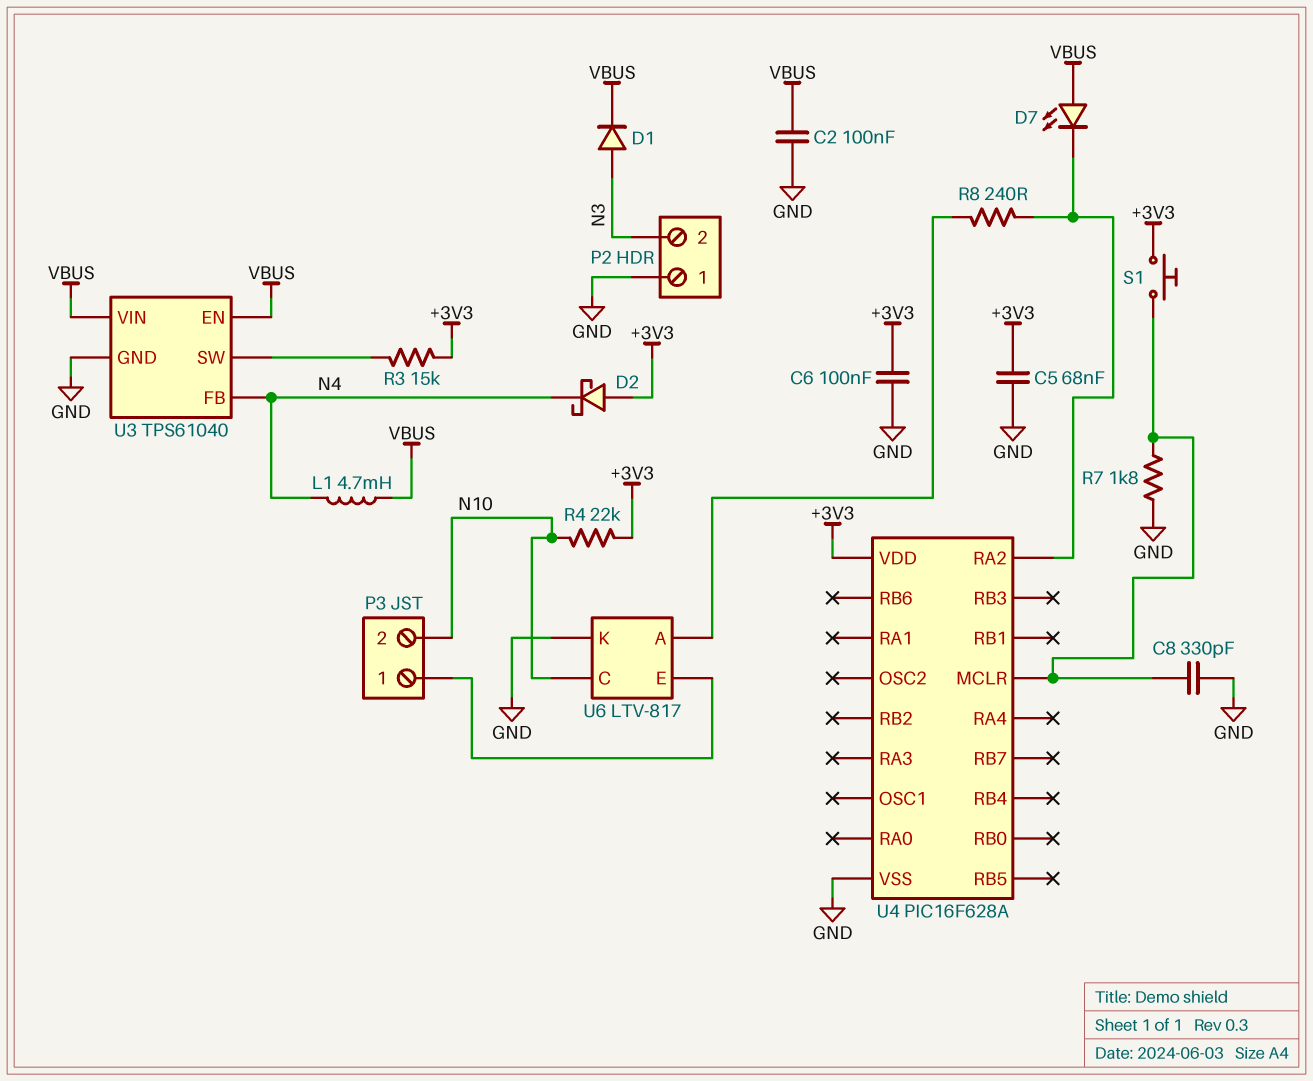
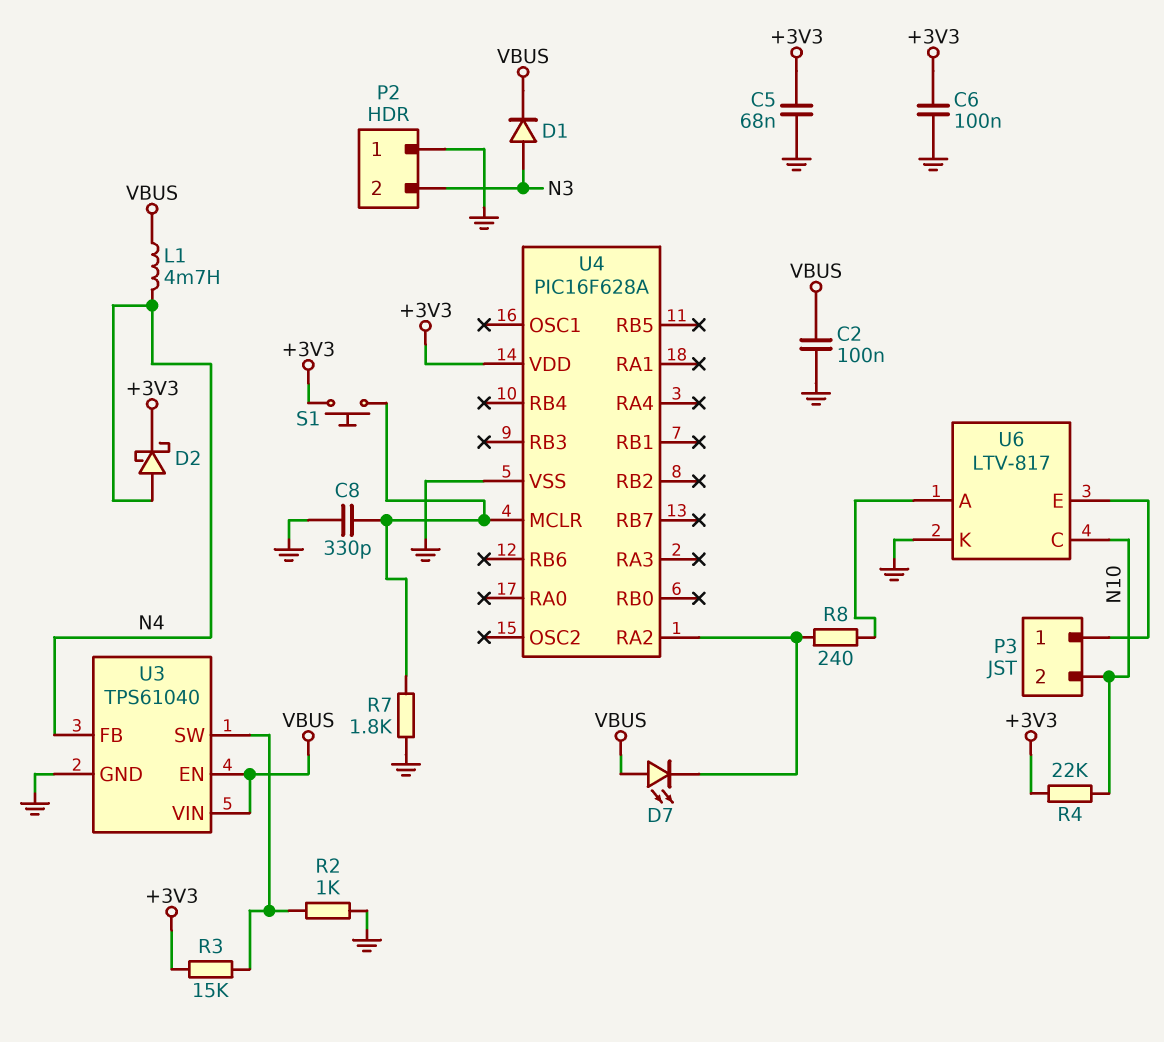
D2: schottky (A +3V3, K N4) -> schottky (A N4, K +3V3)
R2: none -> 1k (GND, U3/SW)

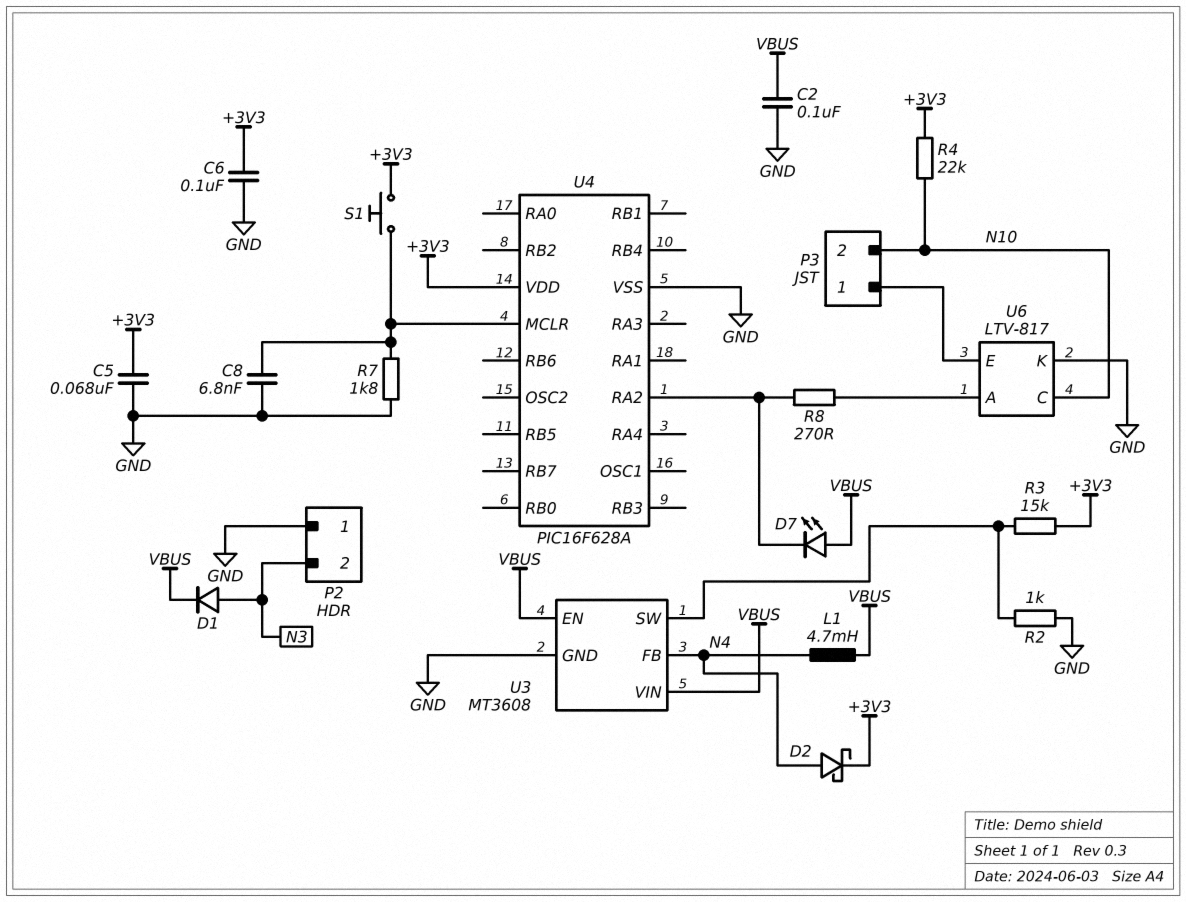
C8: 330pF (GND, U4/MCLR) -> 6.8nF (GND, U4/MCLR)
R8: 240 (U4/RA2, U6/A) -> 270 (U4/RA2, U6/A)
U3: TPS61040 -> MT3608

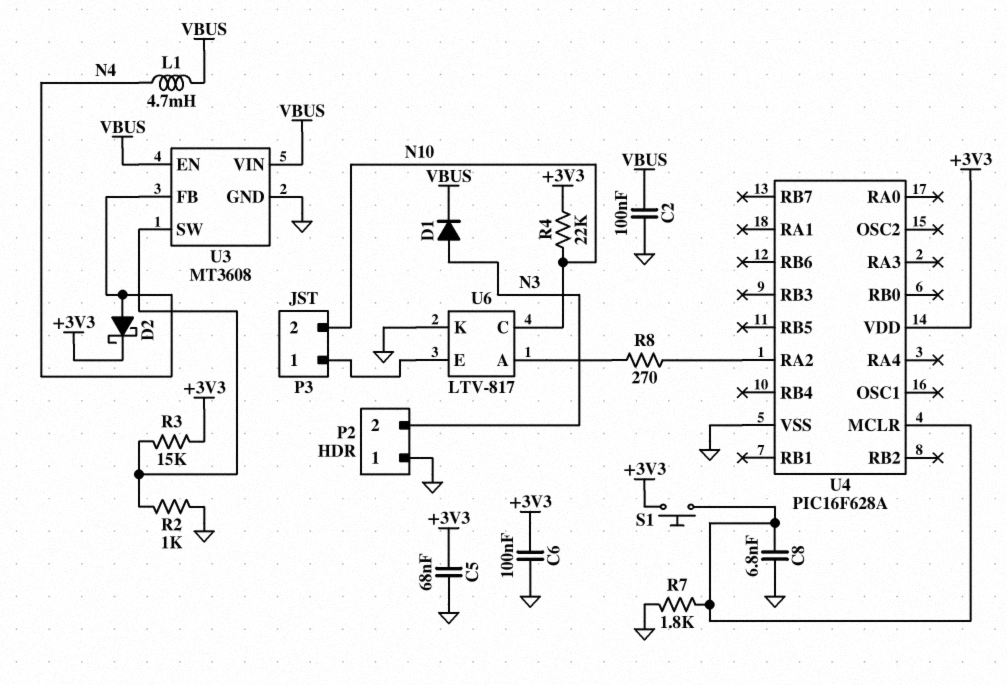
D7: LED (A VBUS, K U4/RA2) -> none

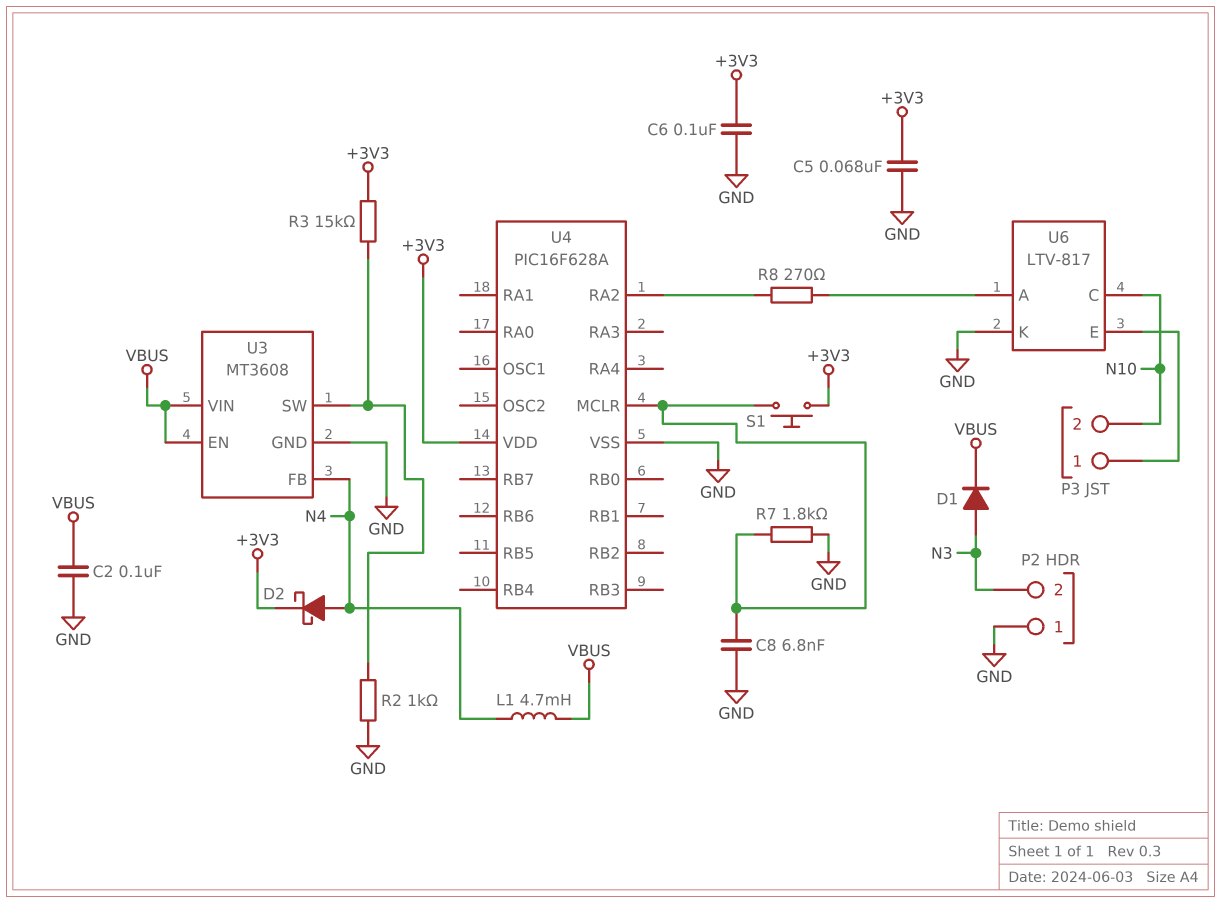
R4: 22k (+3V3, N10) -> none

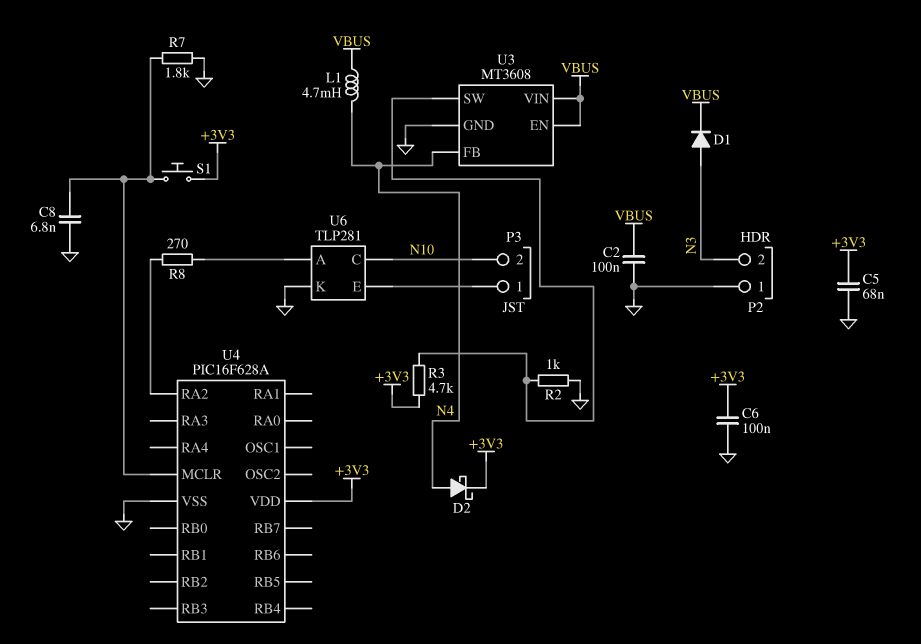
R3: 15k (+3V3, U3/SW) -> 4.7k (+3V3, U3/SW)
U6: LTV-817 -> TLP281

